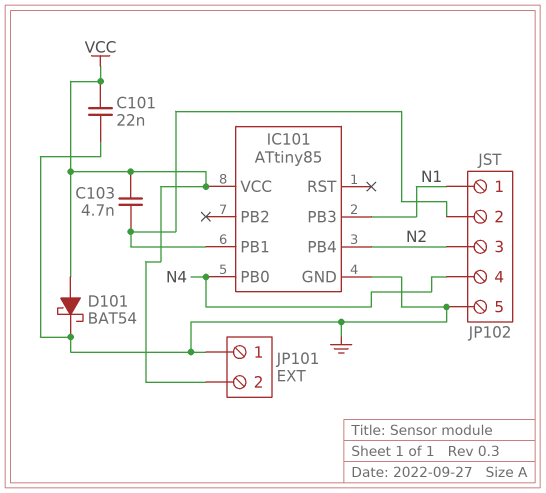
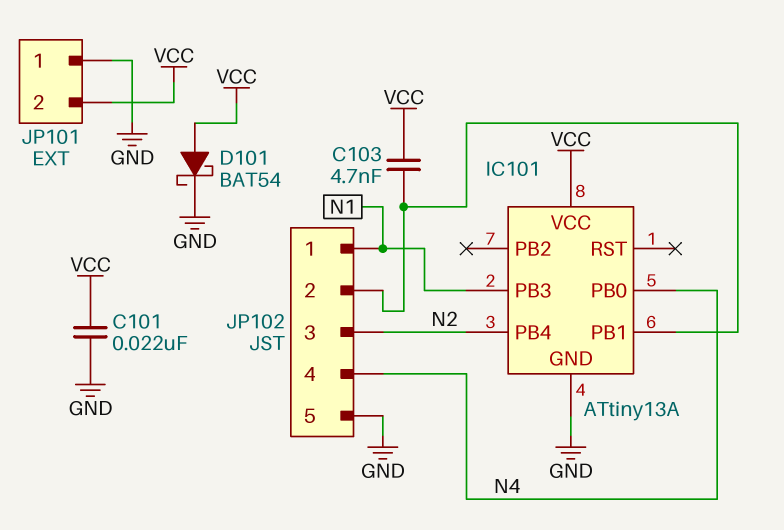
IC101: ATtiny85 -> ATtiny13A

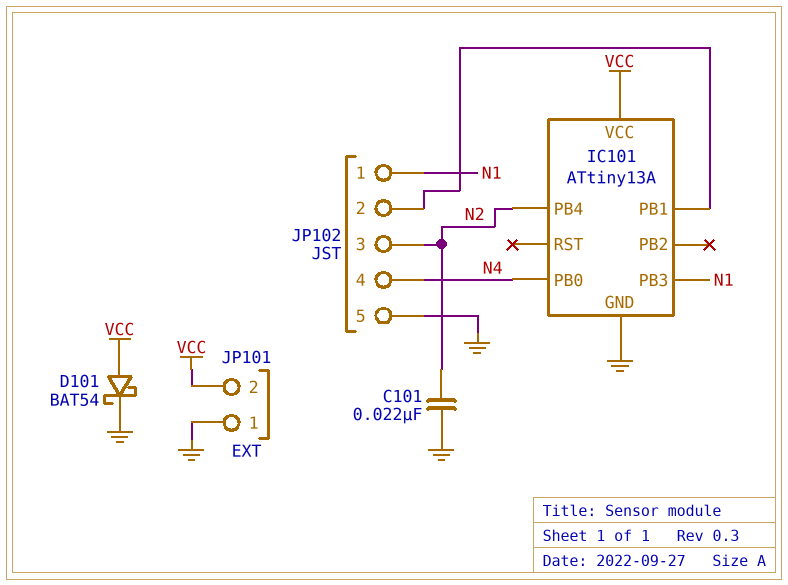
C101: 22nF (GND, VCC) -> 22nF (GND, N2)
C103: 4.7nF (IC101/PB1, VCC) -> none

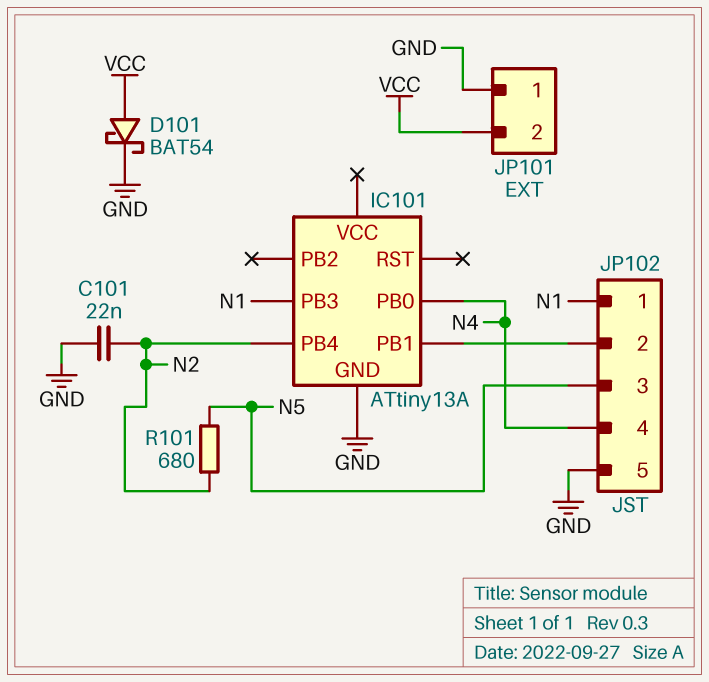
IC101 pin VCC: VCC -> none
JP102 pin 3: N2 -> N5
R101: none -> 680 (N2, N5)

